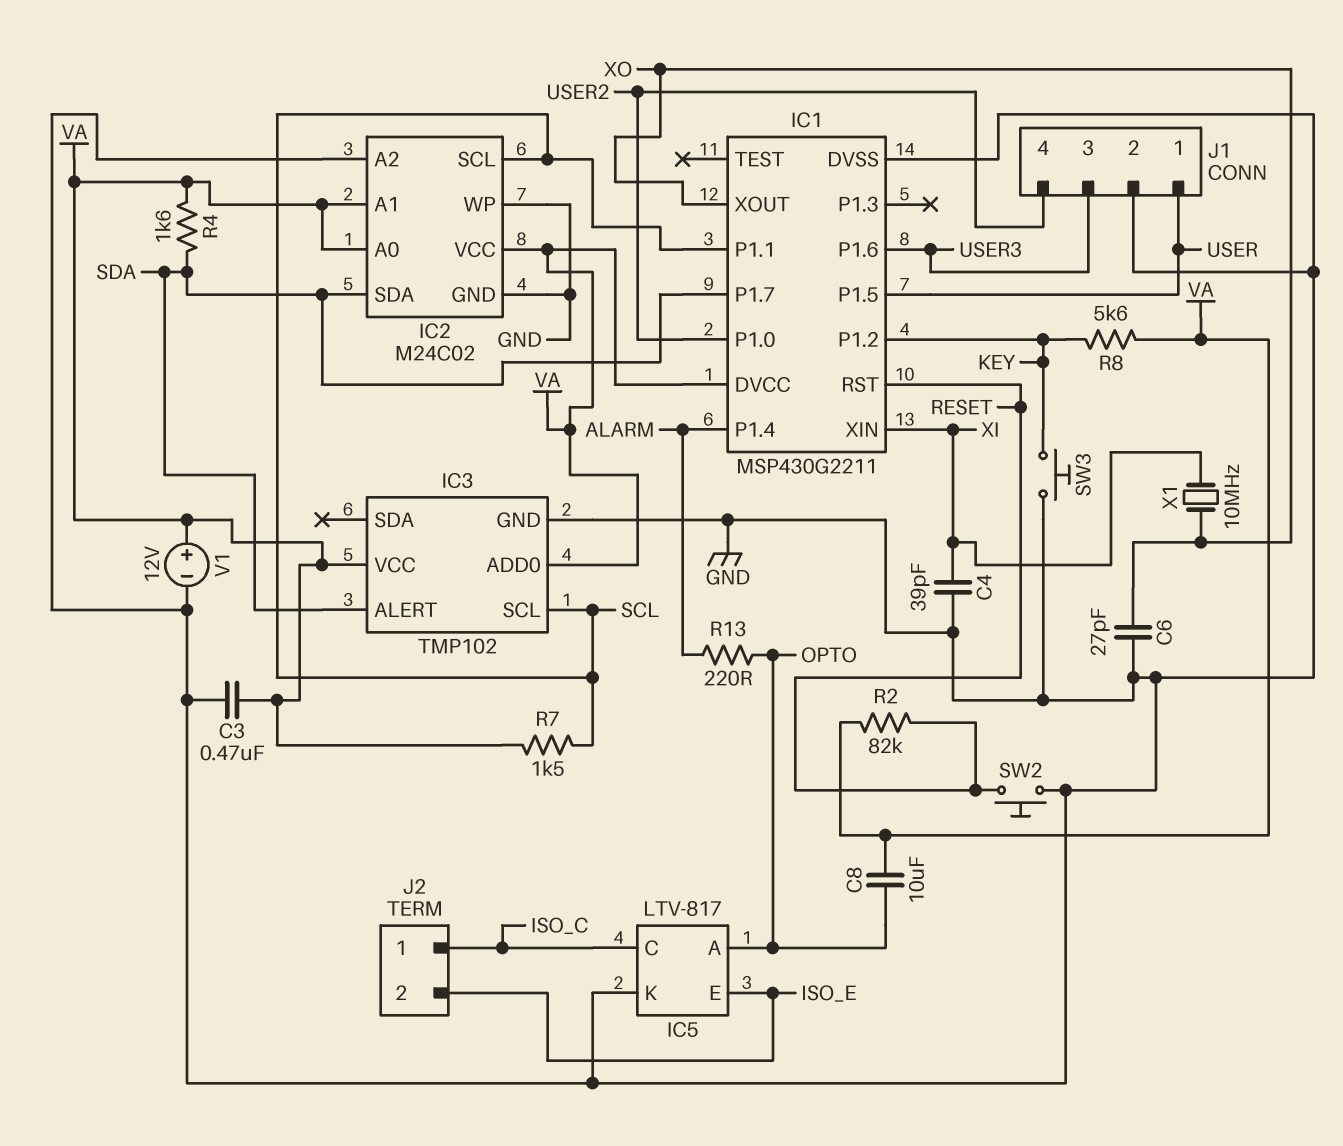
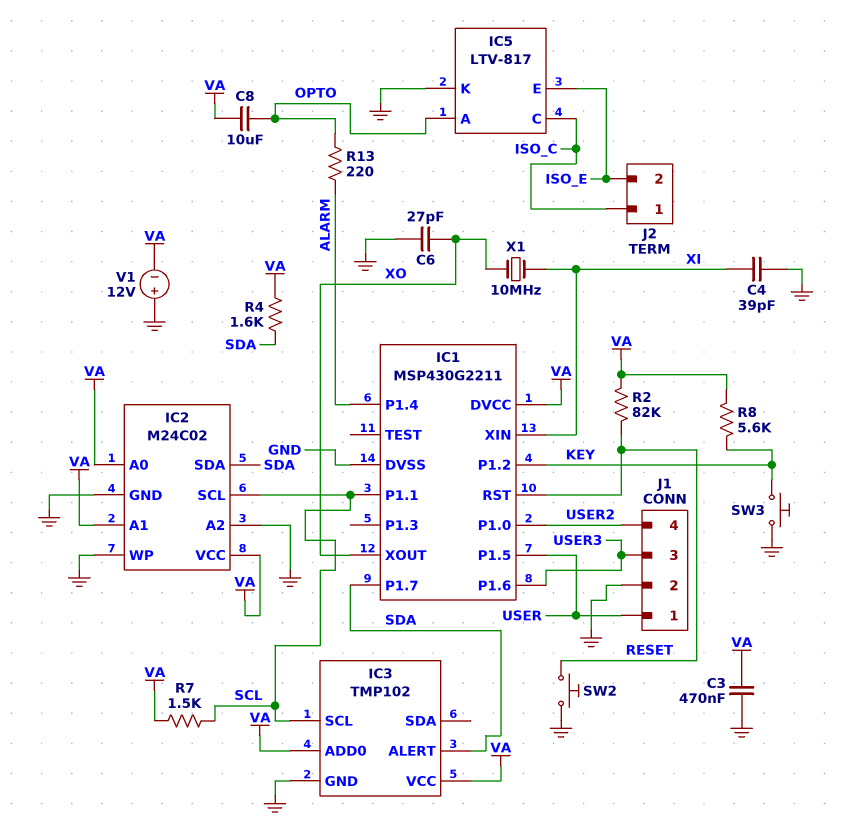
V1: 12V (plus VA, minus GND) -> 12V (plus GND, minus VA)

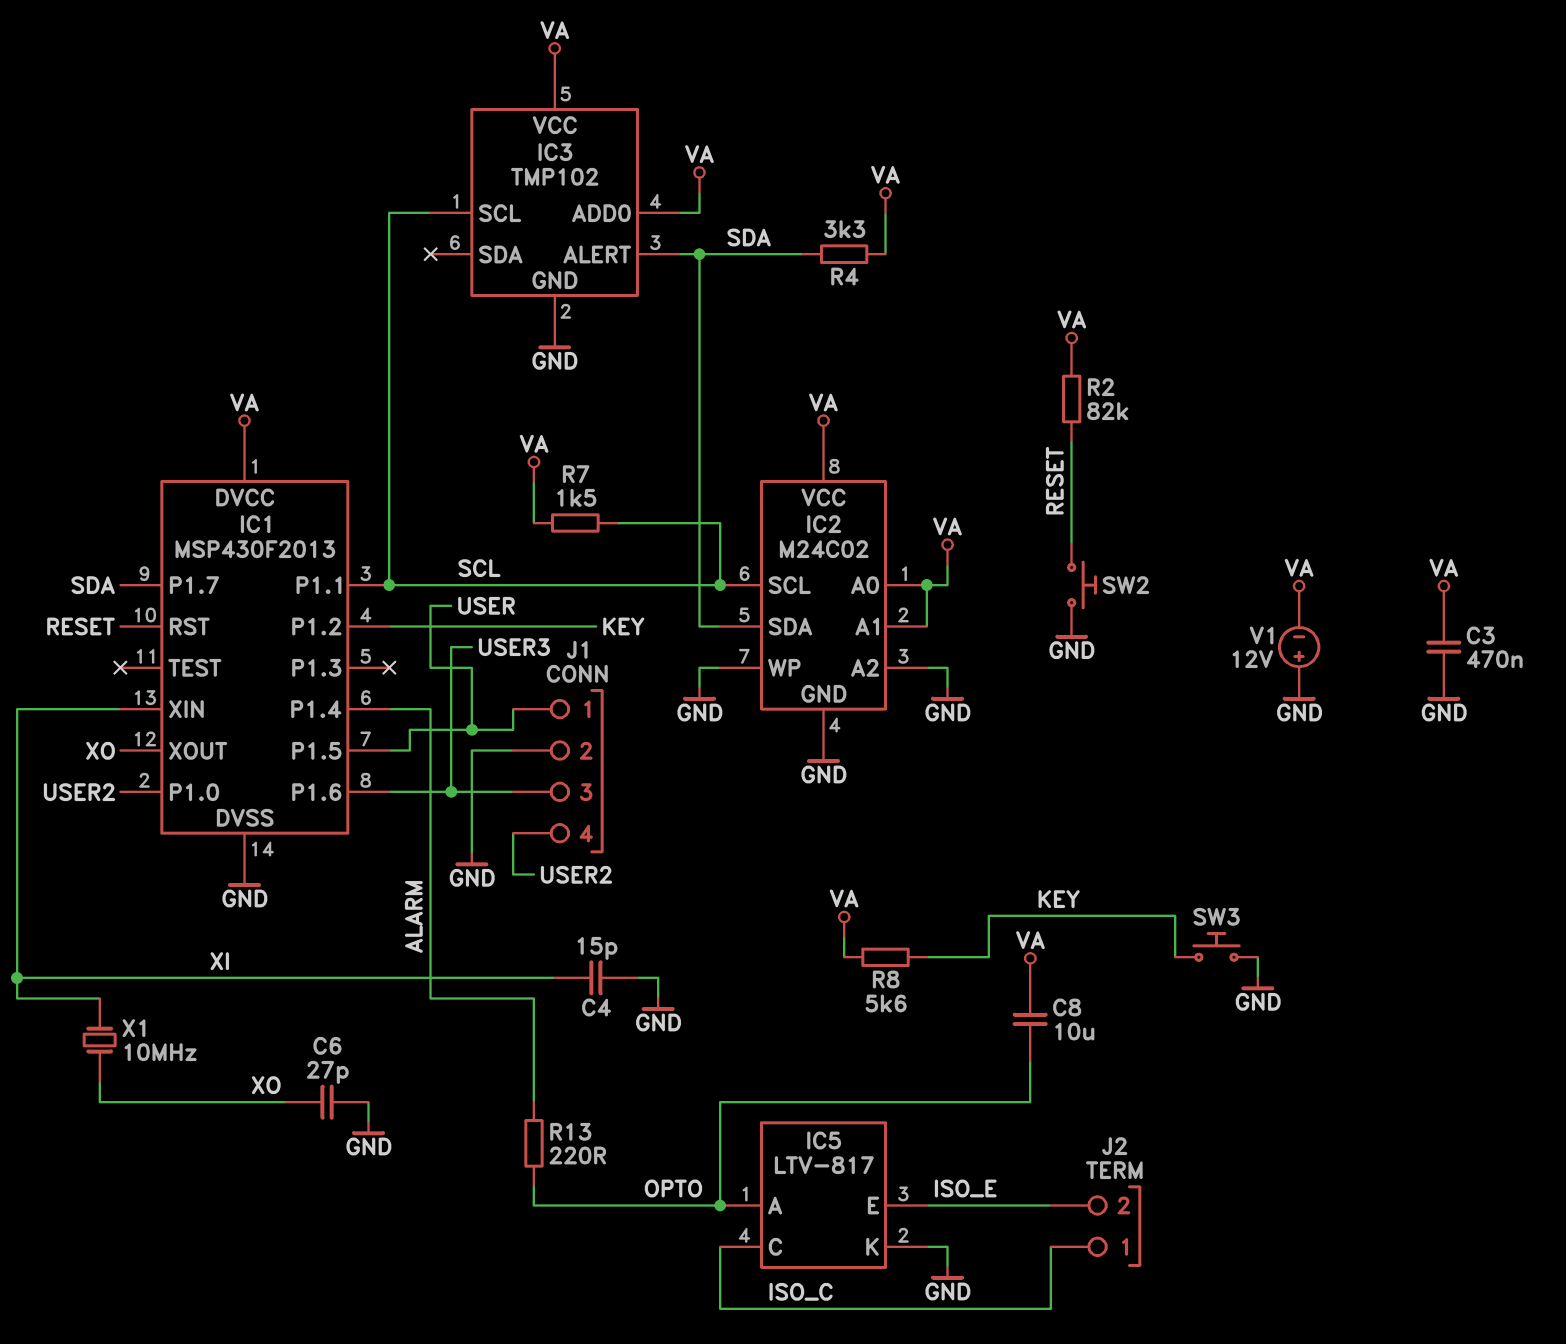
C4: 39pF (GND, XI) -> 15pF (GND, XI)
IC1: MSP430G2211 -> MSP430F2013
R4: 1.6k (SDA, VA) -> 3.3k (SDA, VA)

